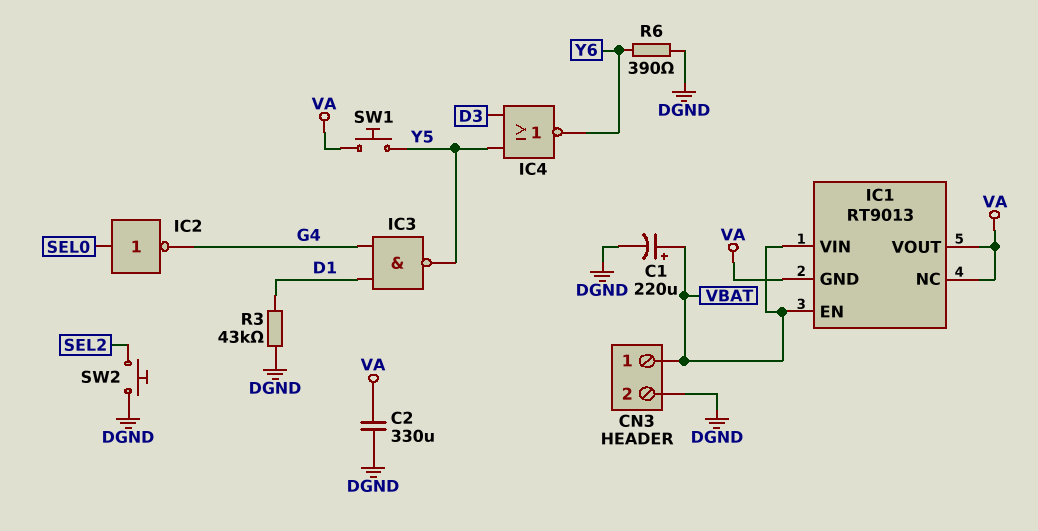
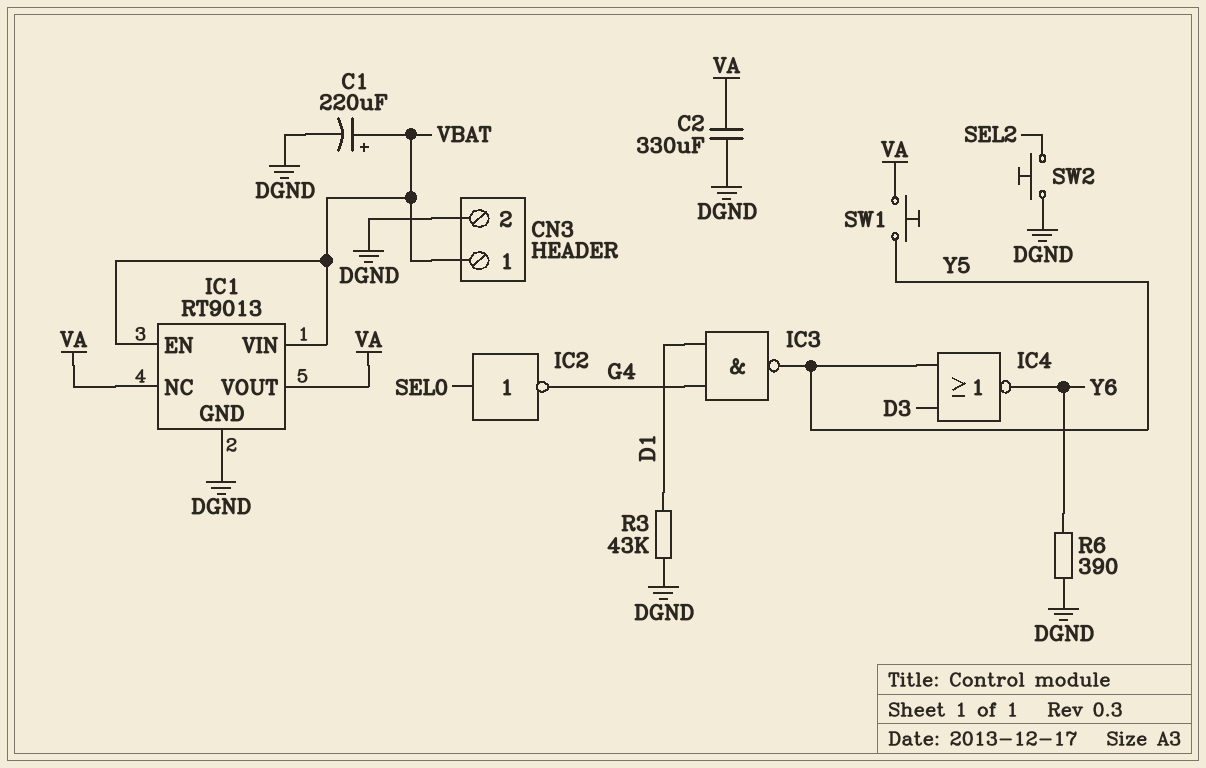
IC1 pin GND: VA -> DGND

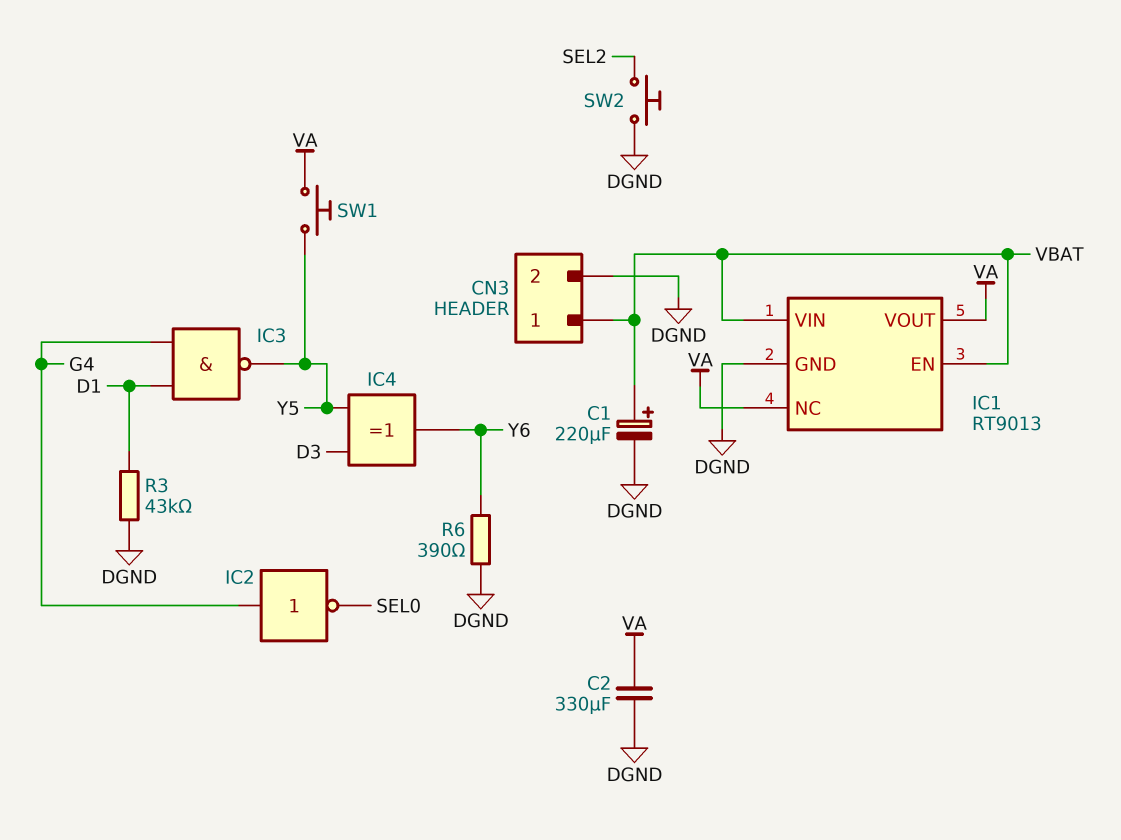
IC2: NOT (in SEL0, out G4) -> NOT (in G4, out SEL0)
IC4: NOR (in D3, in Y5, out Y6) -> XOR (in D3, in Y5, out Y6)

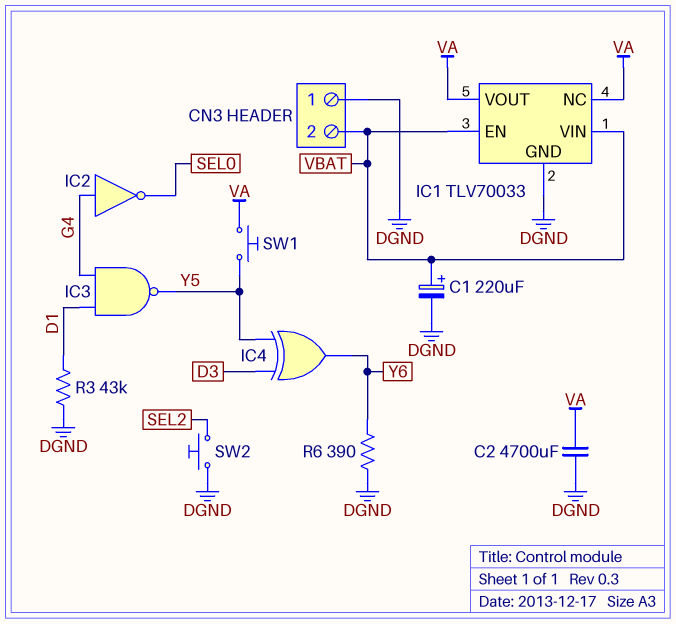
C2: 330uF (DGND, VA) -> 4700uF (DGND, VA)
CN3 pin 1: VBAT -> DGND
CN3 pin 2: DGND -> VBAT
IC1: RT9013 -> TLV70033

